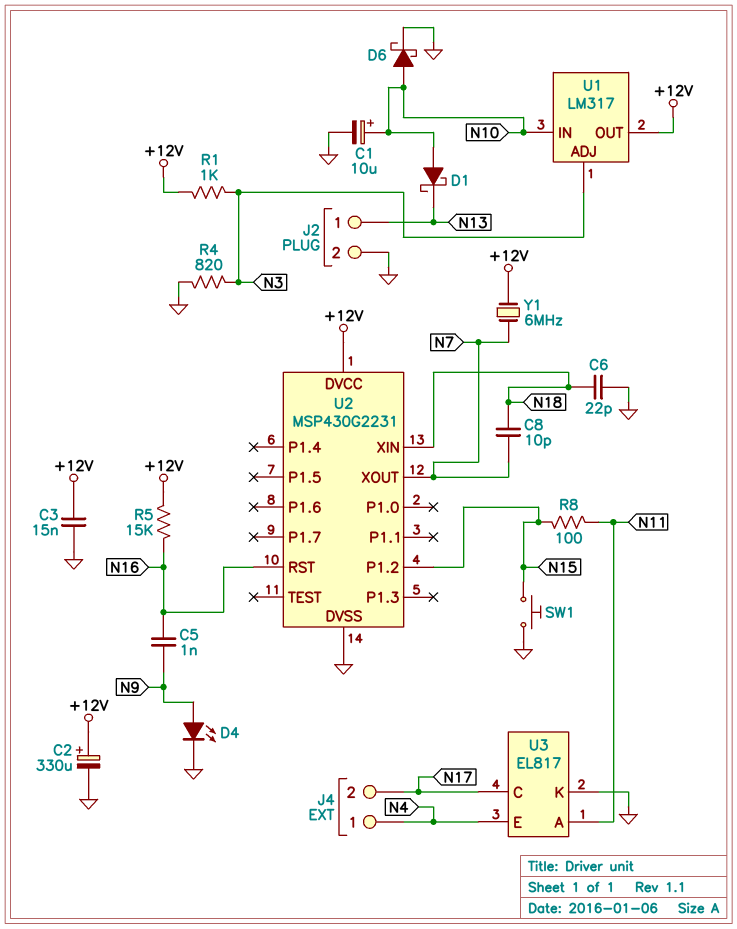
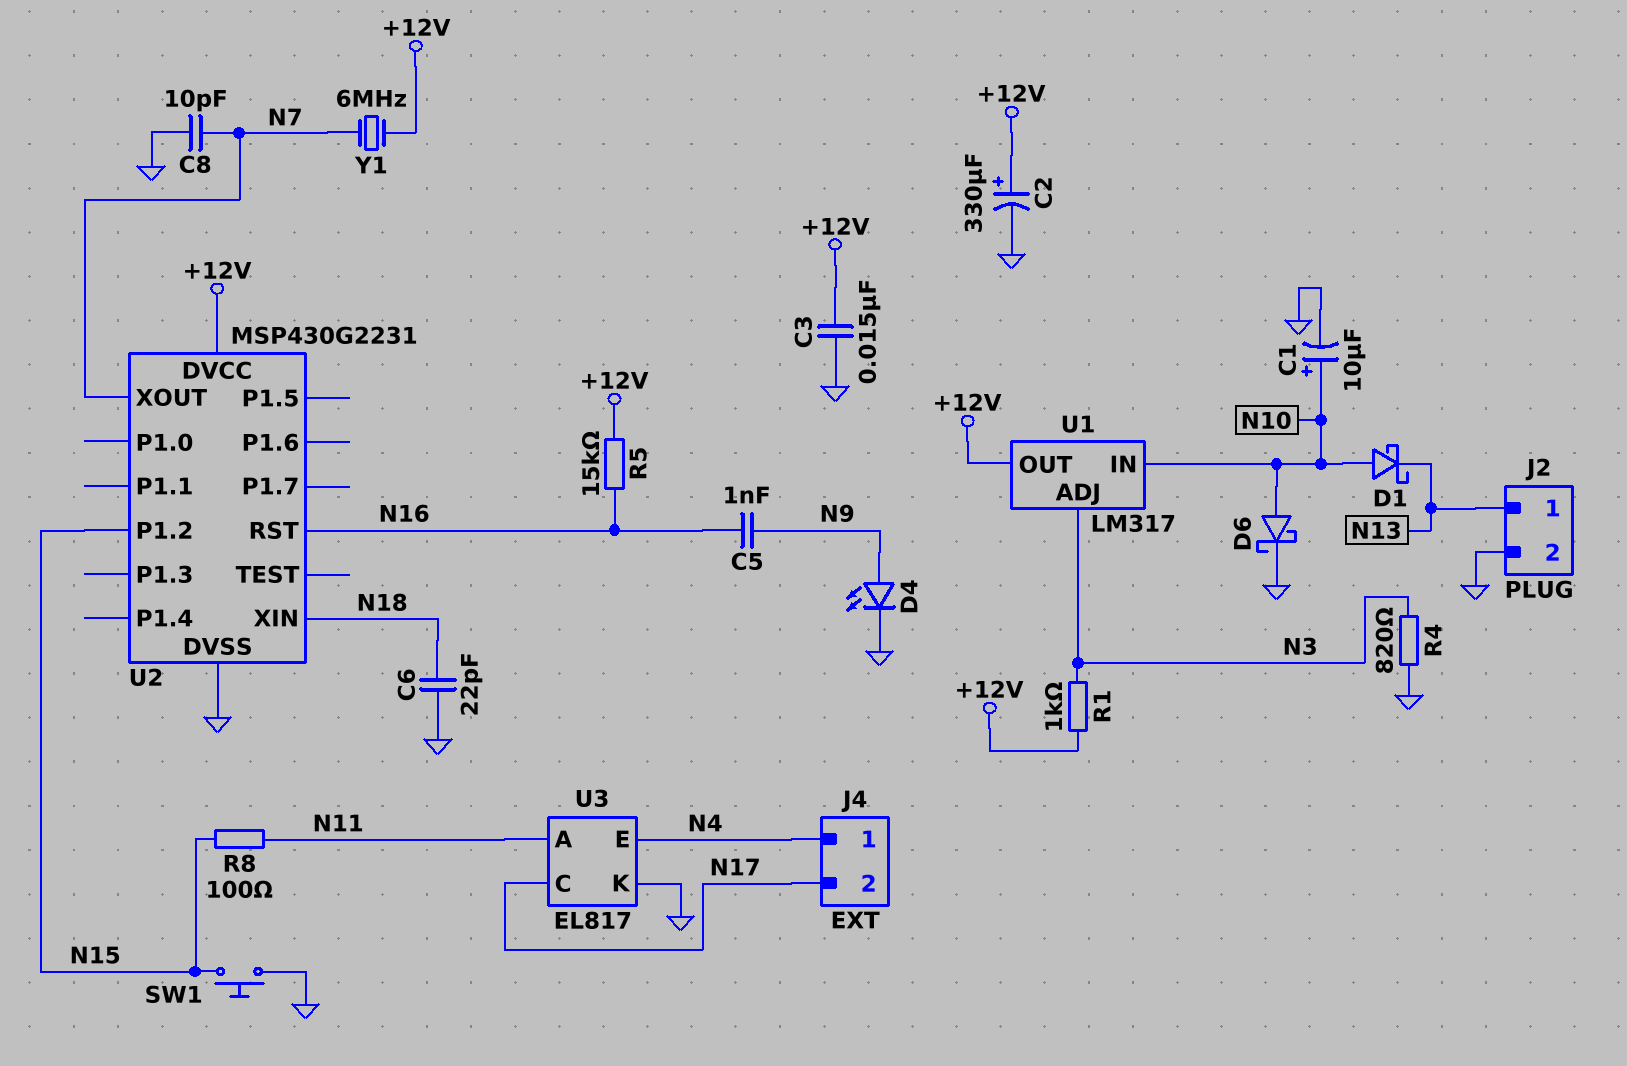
C8: 10pF (N7, N18) -> 10pF (GND, N7)

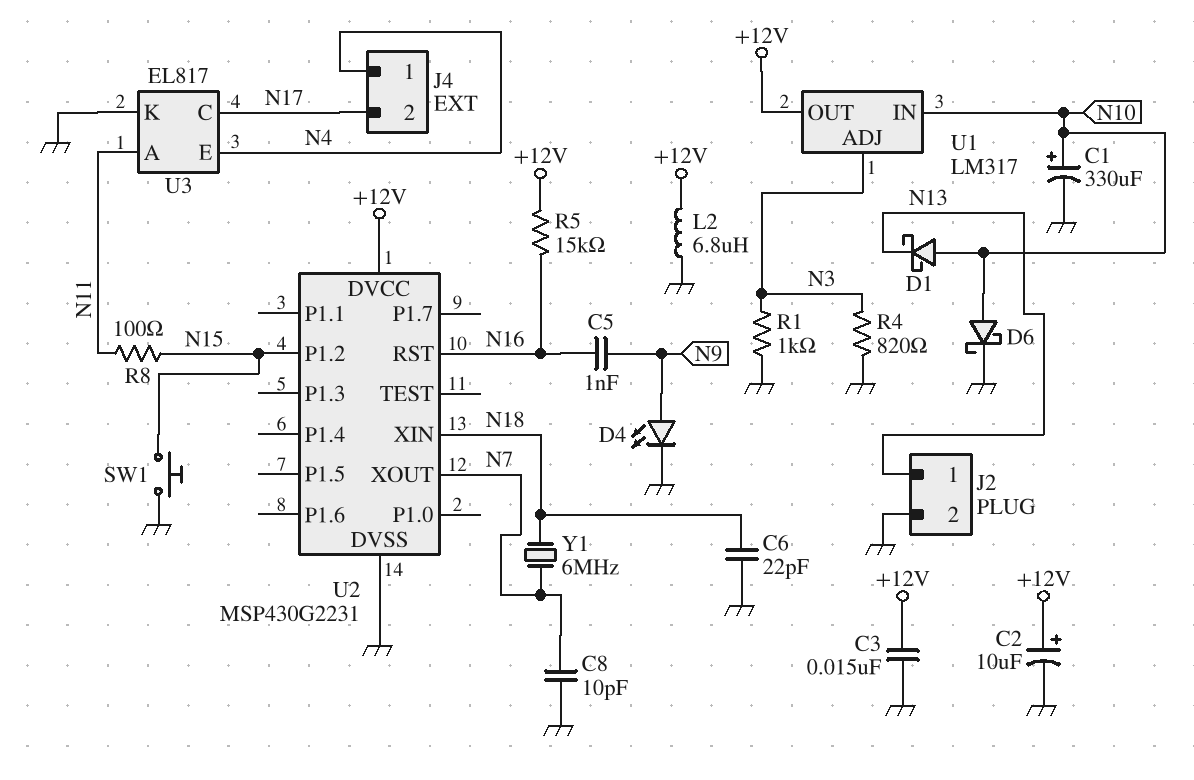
C1: 10uF (plus N10, minus GND) -> 330uF (plus N10, minus GND)
C2: 330uF (plus +12V, minus GND) -> 10uF (plus +12V, minus GND)
L2: none -> 6.8uH (+12V, GND)
R1: 1k (+12V, N3) -> 1k (GND, N3)
Y1: 6MHz (+12V, N7) -> 6MHz (N7, N18)

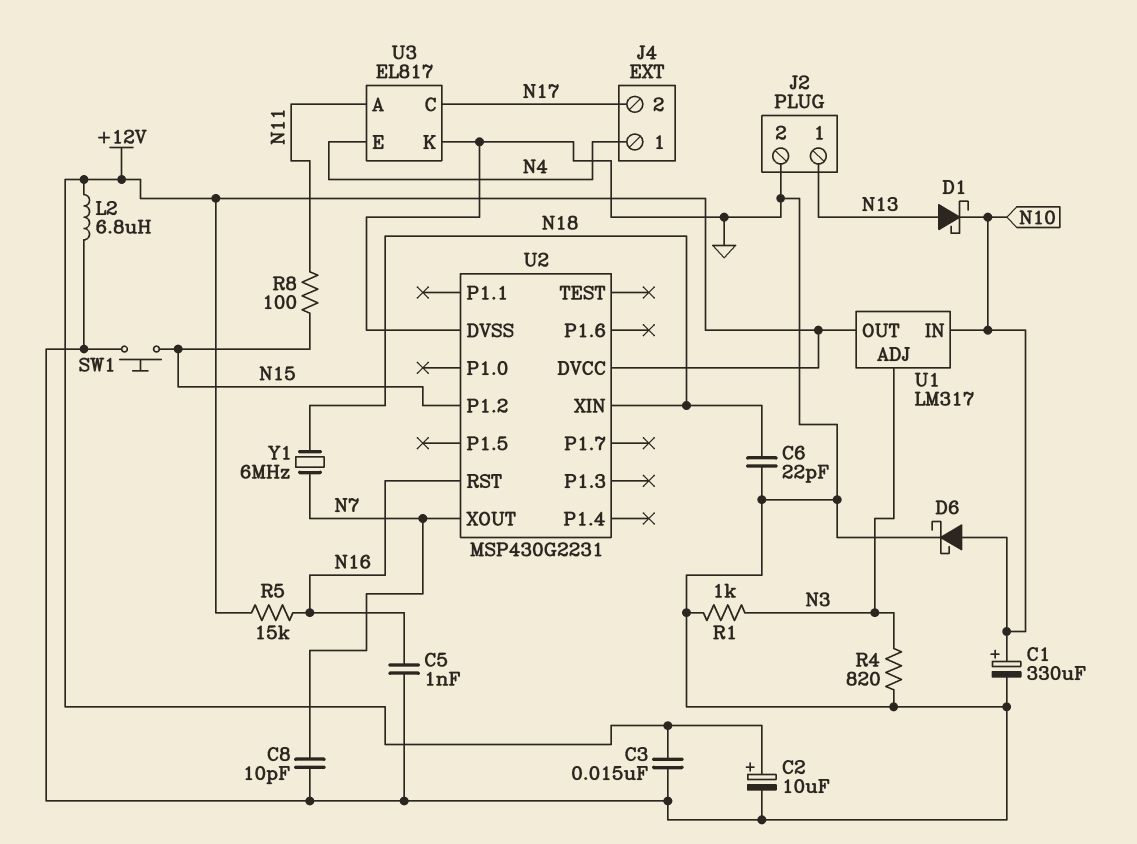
C5: 1nF (N9, N16) -> 1nF (GND, N16)
D1: schottky (A N10, K N13) -> schottky (A N13, K N10)
D4: LED (A N9, K GND) -> none

